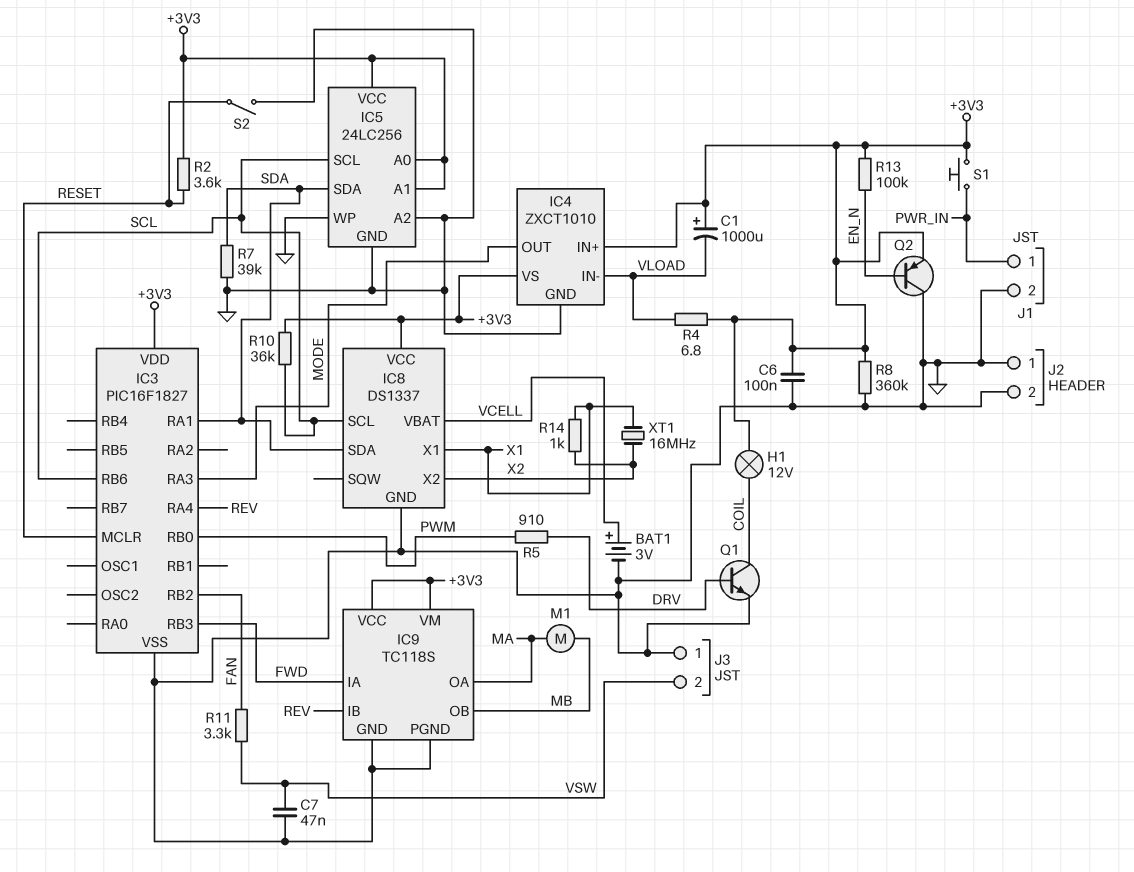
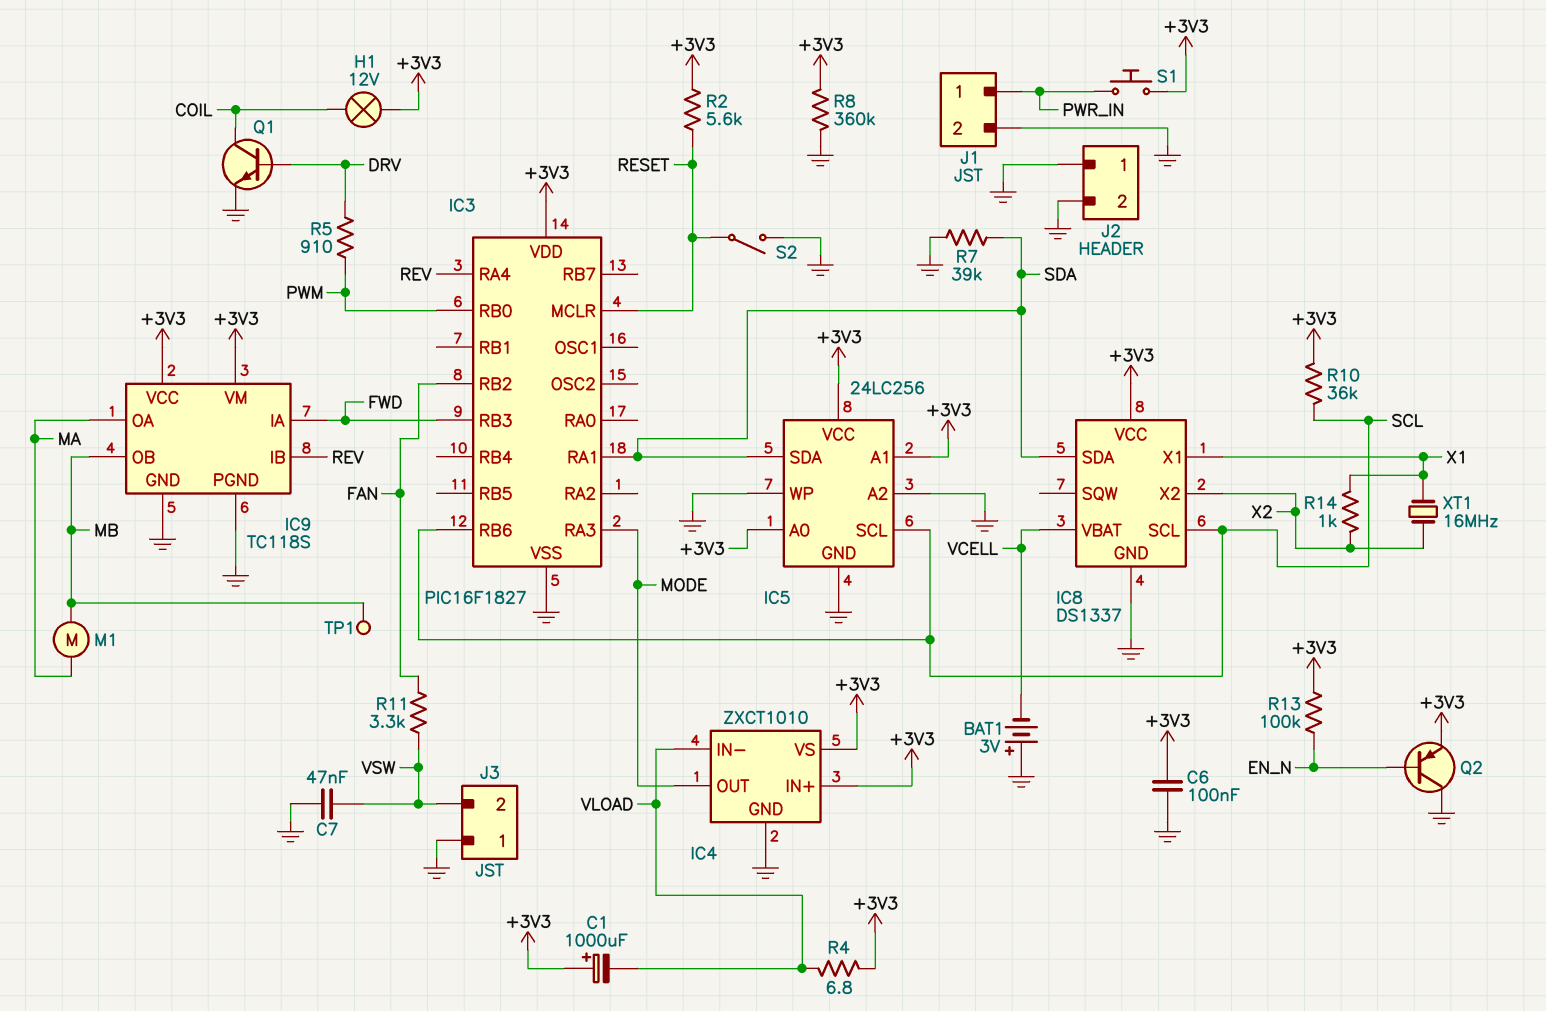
BAT1: 3V (plus VCELL, minus GND) -> 3V (plus GND, minus VCELL)
R2: 3.6k (+3V3, RESET) -> 5.6k (+3V3, RESET)
TP1: none -> test point (MB)

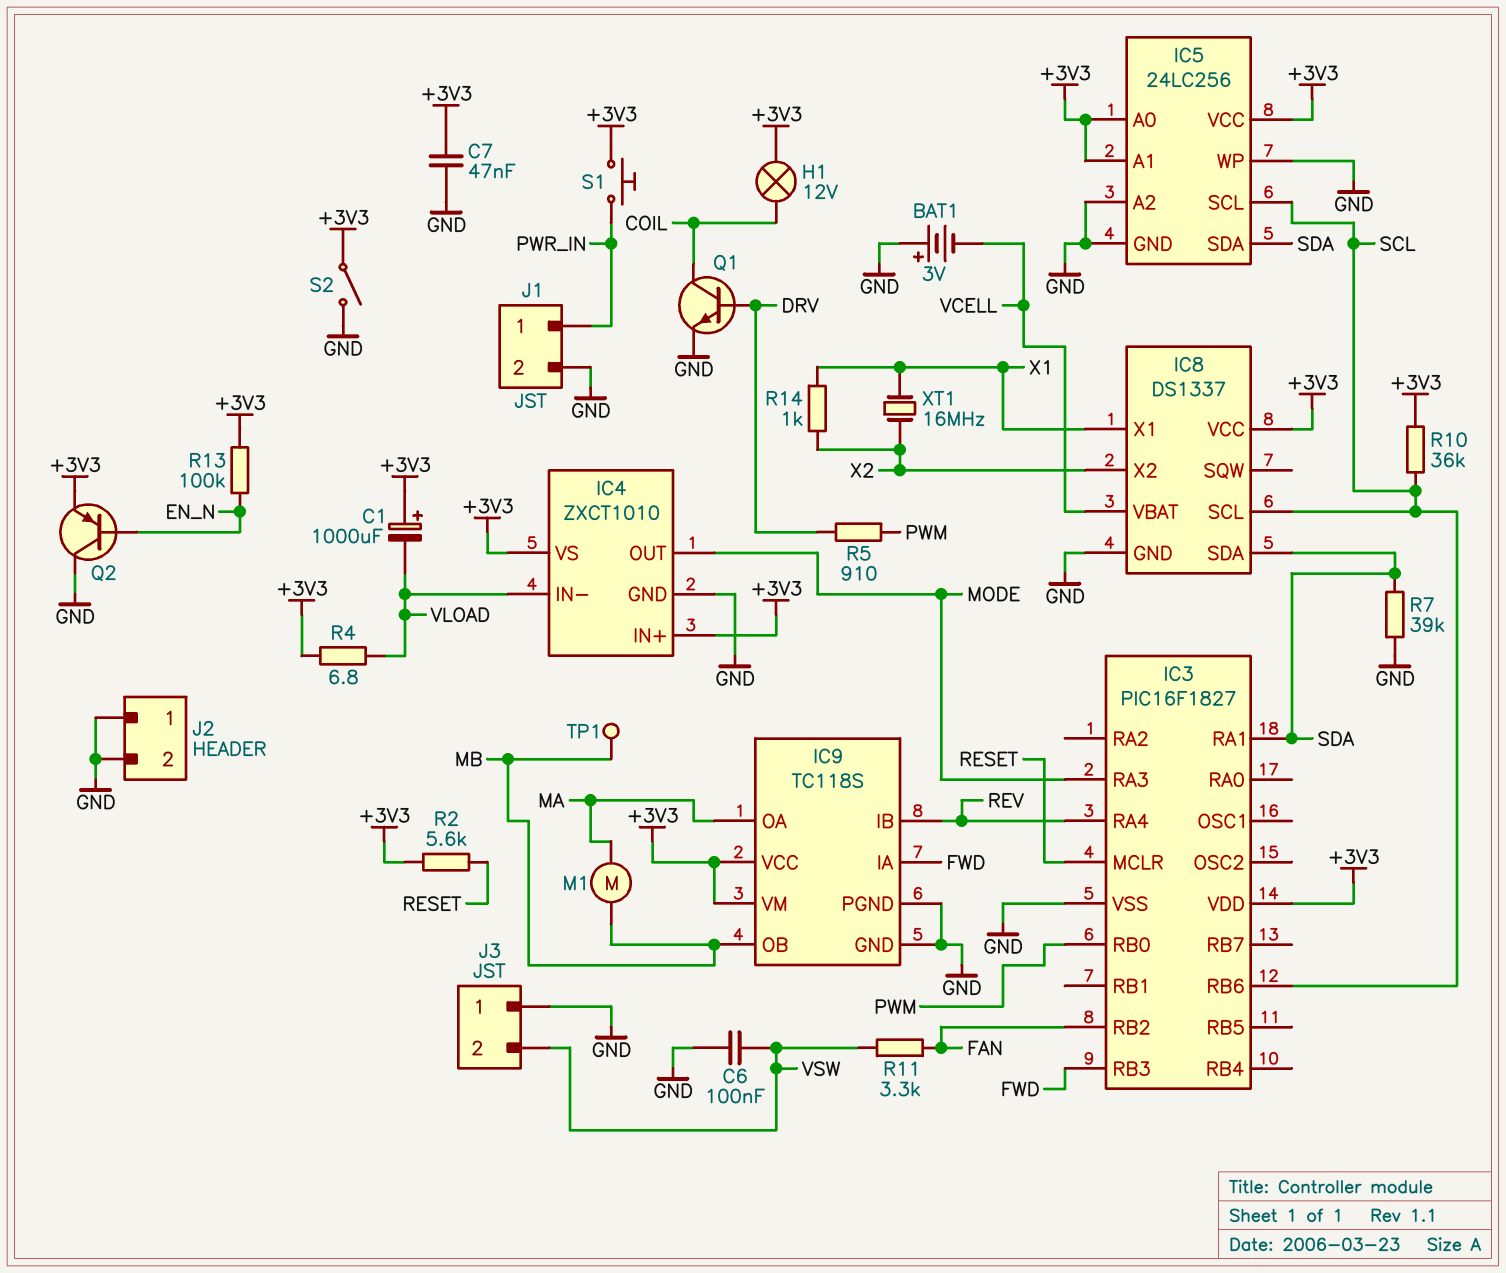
C6: 100nF (+3V3, GND) -> 100nF (GND, VSW)
C7: 47nF (GND, VSW) -> 47nF (+3V3, GND)
R8: 360k (+3V3, GND) -> none
S2: switch (GND, RESET) -> switch (+3V3, GND)

